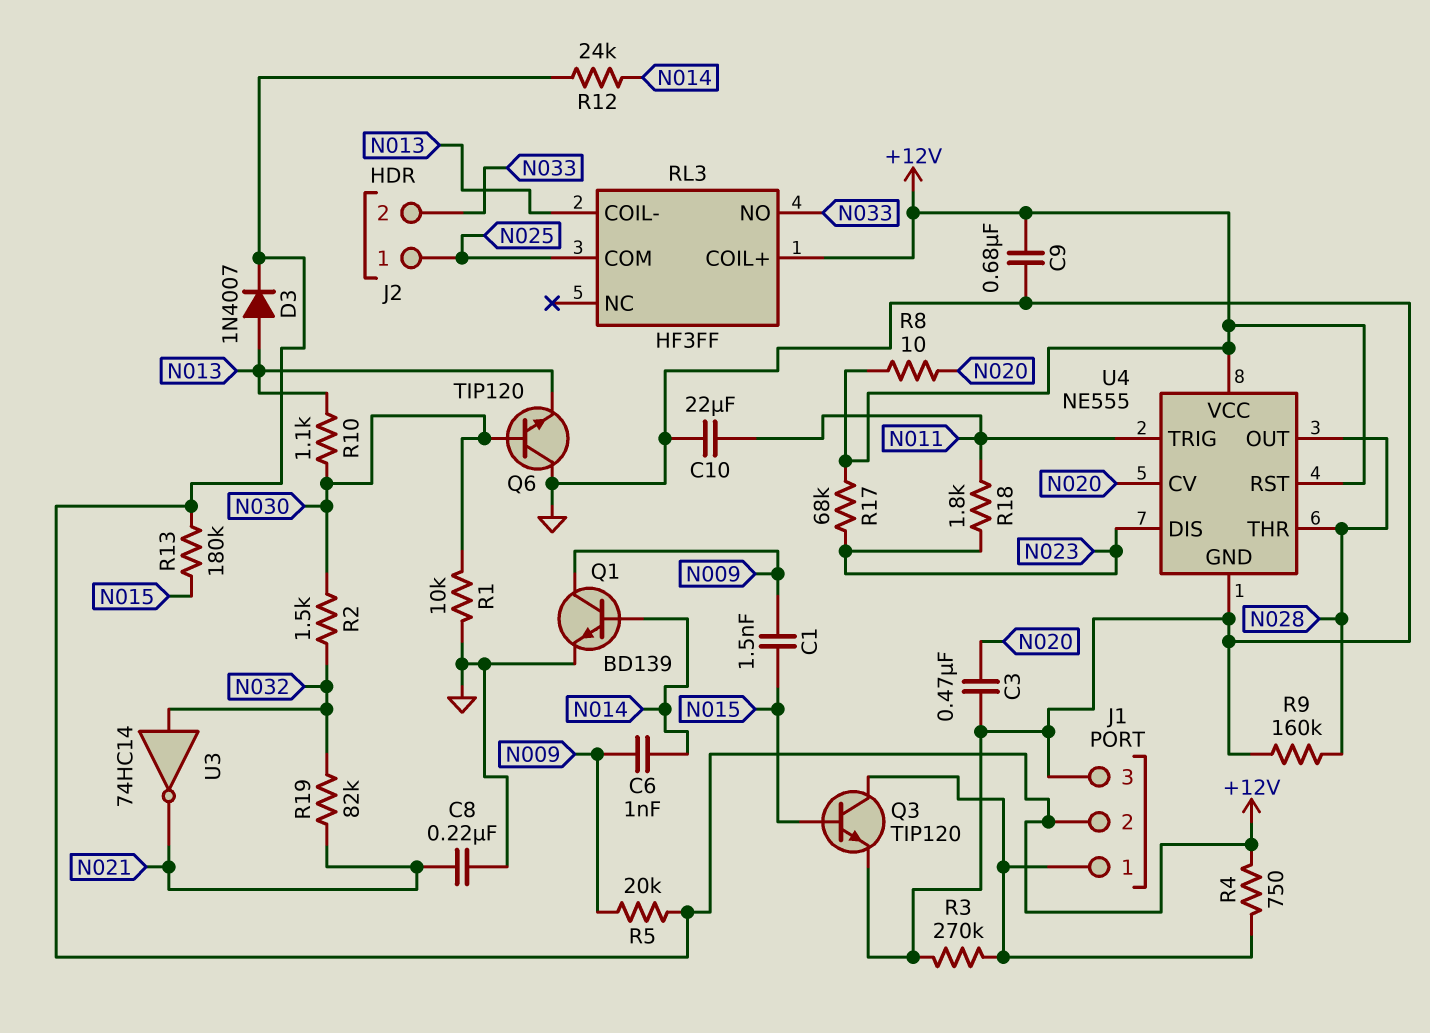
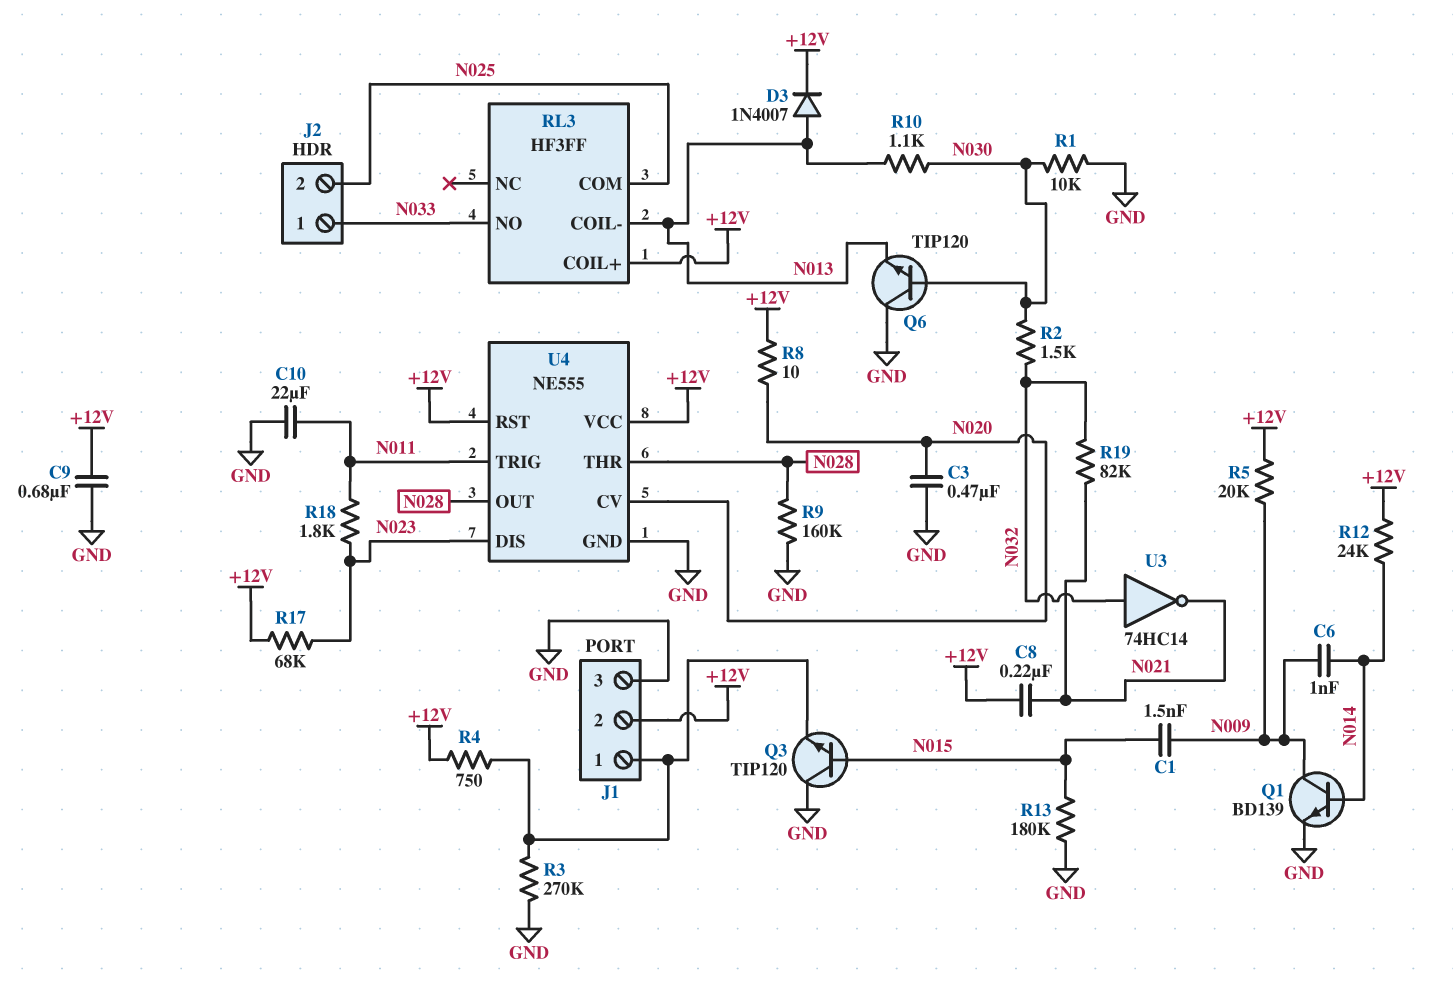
C8: 220nF (GND, N021) -> 220nF (+12V, N021)
J2 pin 1: N025 -> N033
J2 pin 2: N033 -> N025
Q3: NPN TIP120 (B N015, C J1/1, E GND) -> NPN TIP120 (B N015, C GND, E J1/1)
R13: 180k (+12V, N015) -> 180k (GND, N015)

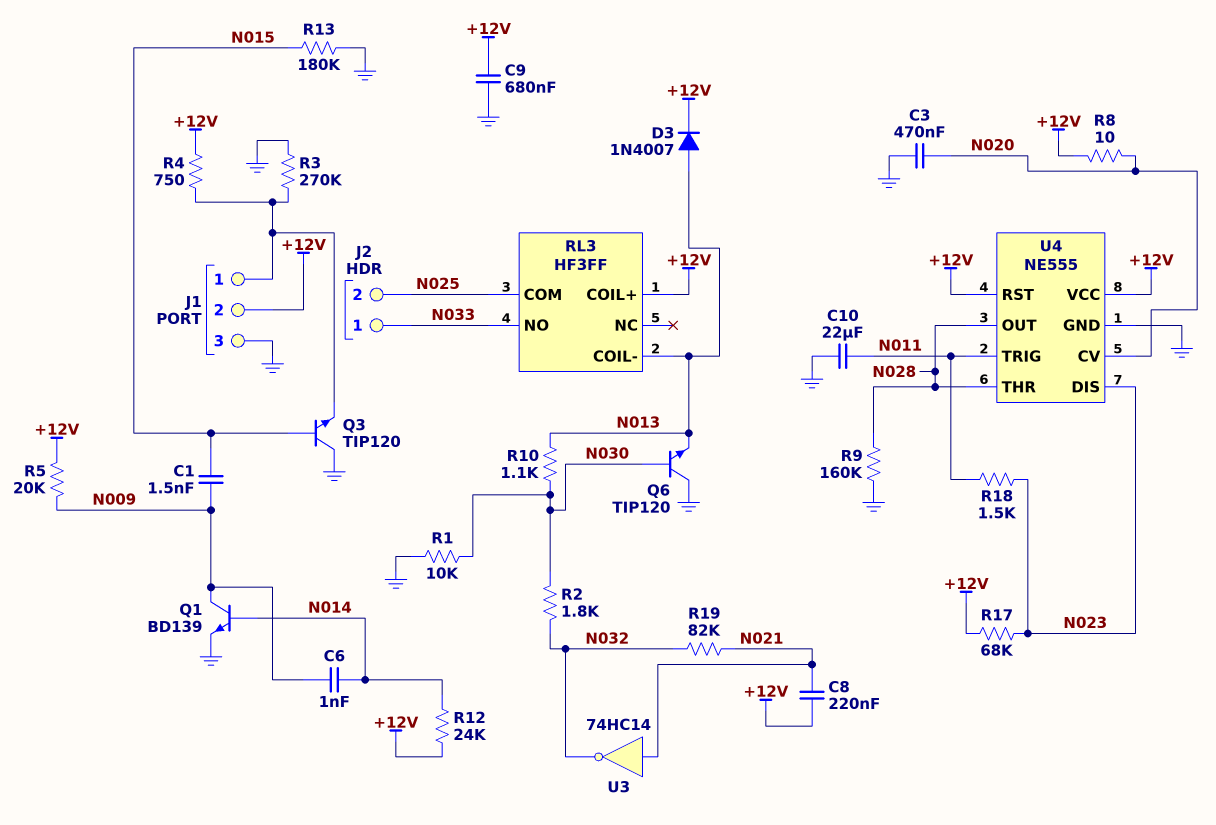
R2: 1.5k (N030, N032) -> 1.8k (N030, N032)
R18: 1.8k (N011, N023) -> 1.5k (N011, N023)
U3: NOT 74HC14 (in N032, out N021) -> NOT 74HC14 (in N021, out N032)

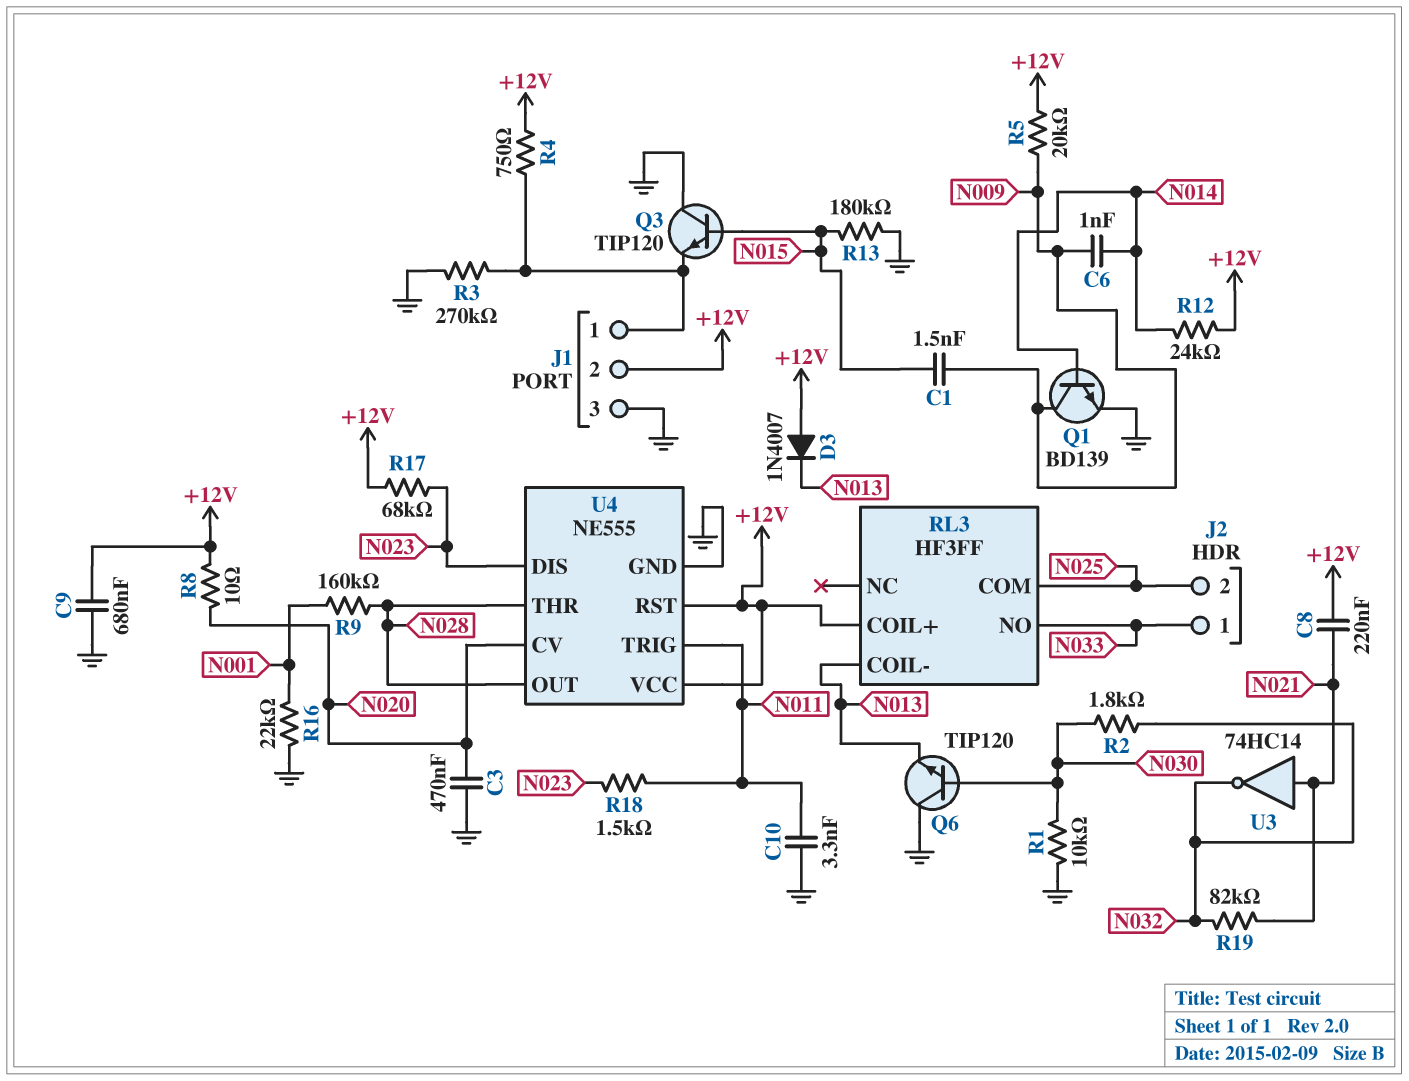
C10: 22uF (GND, N011) -> 3.3nF (GND, N011)
D3: diode 1N4007 (A N013, K +12V) -> diode 1N4007 (A +12V, K N013)
R9: 160k (GND, N028) -> 160k (N001, N028)
R10: 1.1k (N013, N030) -> none
R16: none -> 22k (GND, N001)

